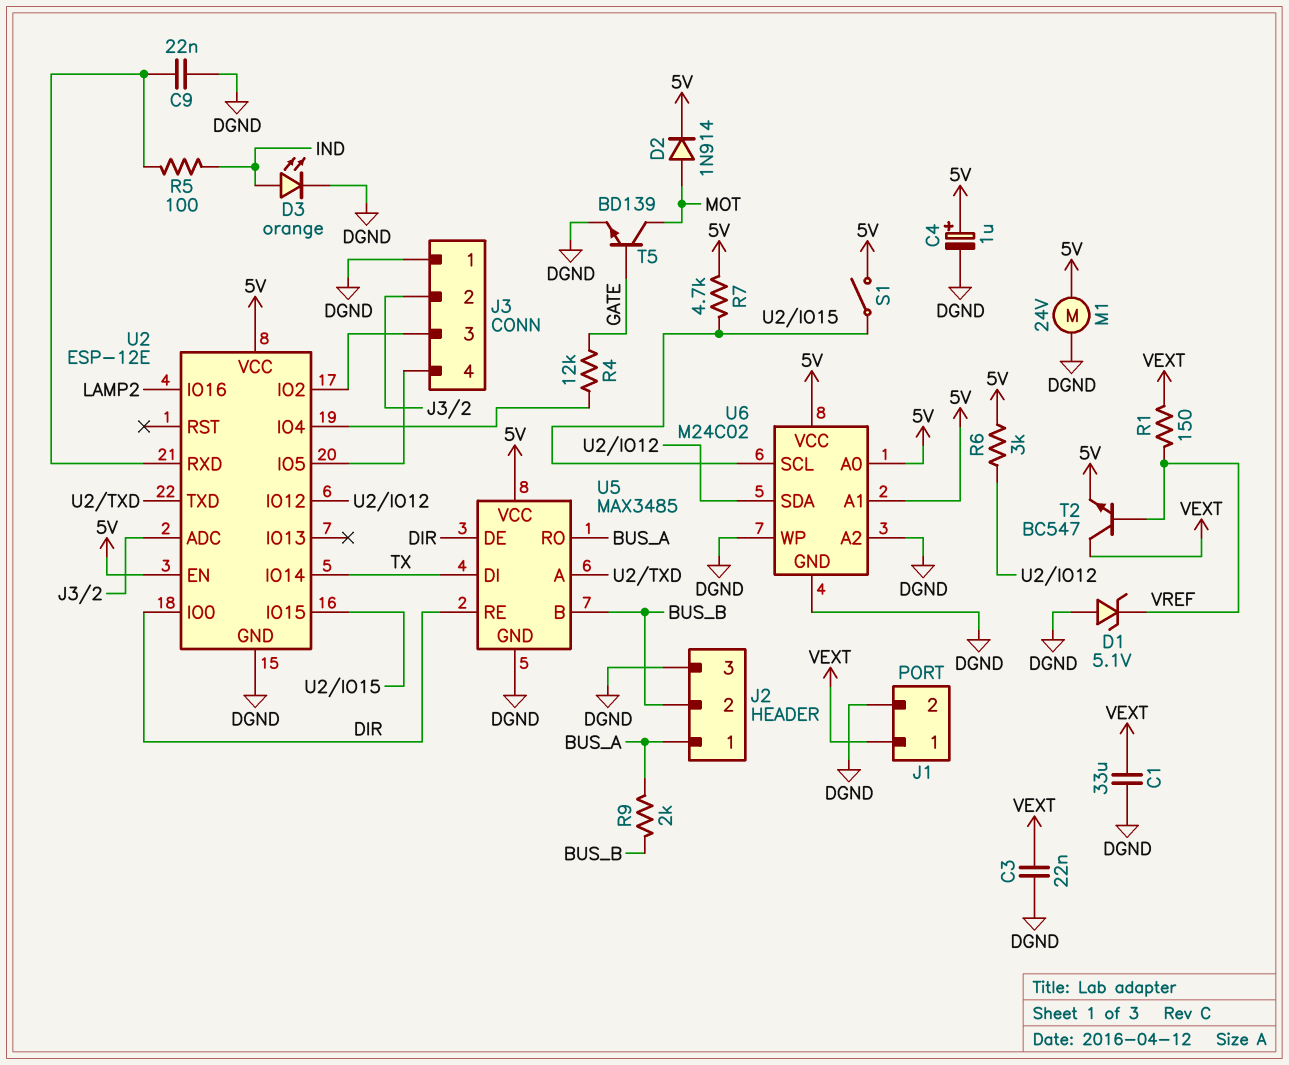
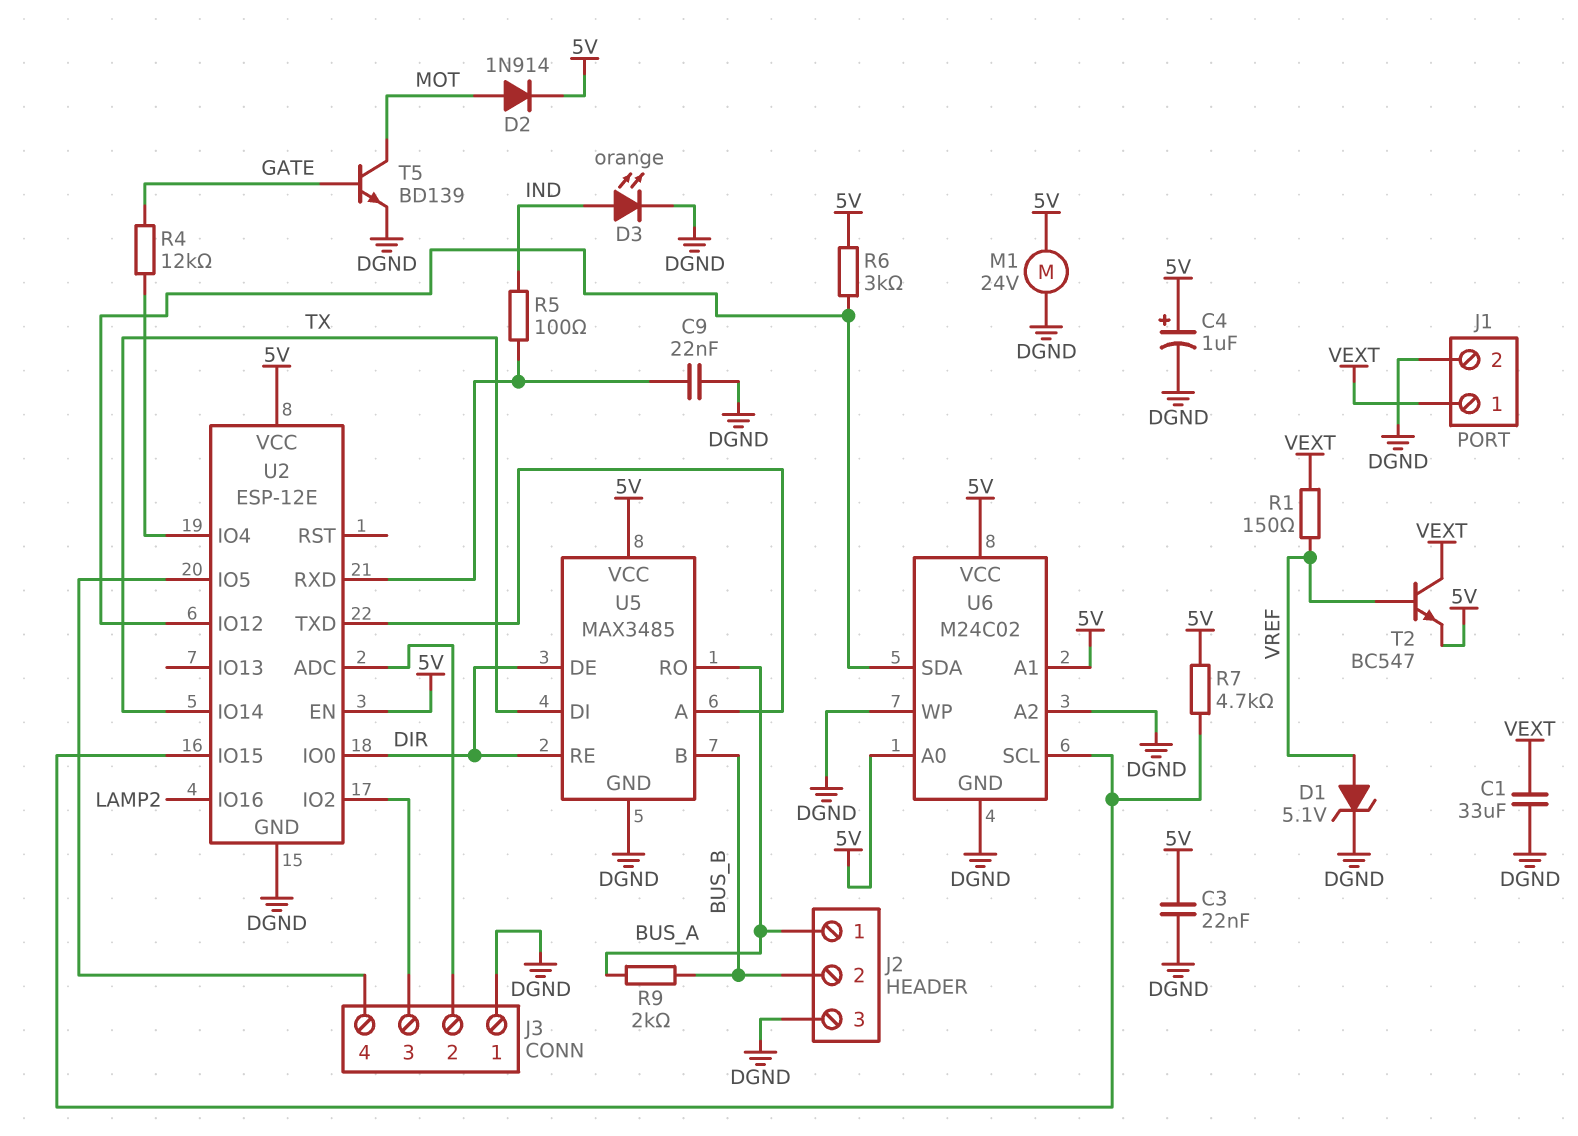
C3: 22nF (DGND, VEXT) -> 22nF (5V, DGND)
D1: zener 5.1V (A DGND, K VREF) -> zener 5.1V (A VREF, K DGND)
S1: switch (5V, U2/IO15) -> none

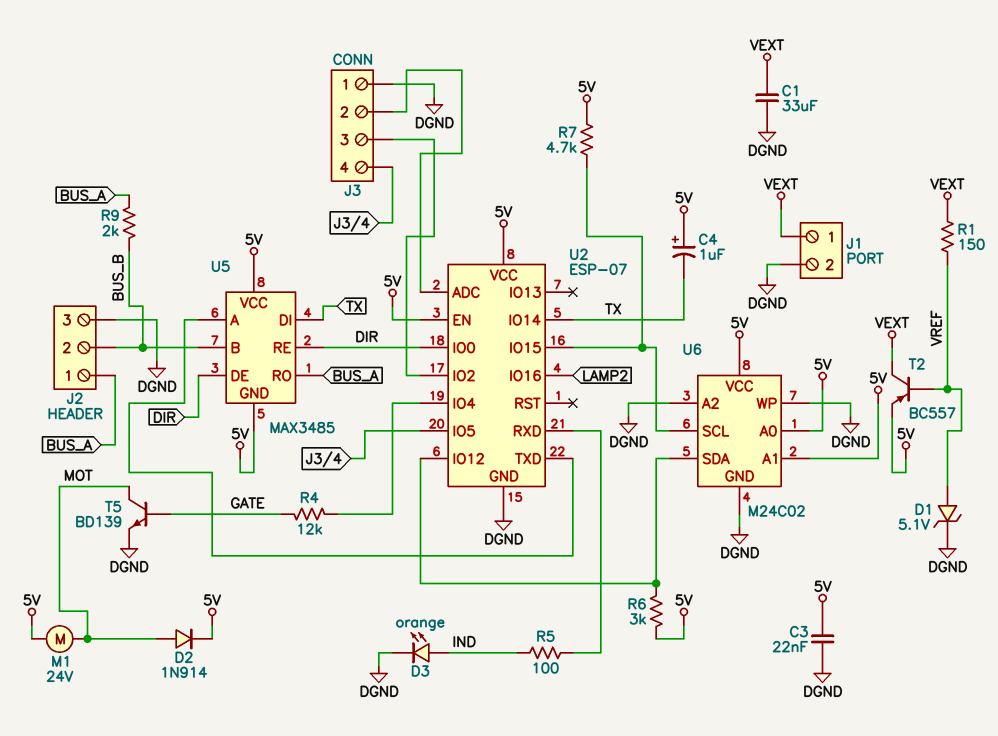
C4: 1uF (plus 5V, minus DGND) -> 1uF (plus 5V, minus TX)
C9: 22nF (DGND, U2/RXD) -> none
M1: motor 24V (5V, DGND) -> motor 24V (5V, MOT)
T2: NPN BC547 (B VREF, C VEXT, E 5V) -> PNP BC557 (B VREF, C VEXT, E 5V)
U2: ESP-12E -> ESP-07
U5 pin GND: DGND -> 5V

